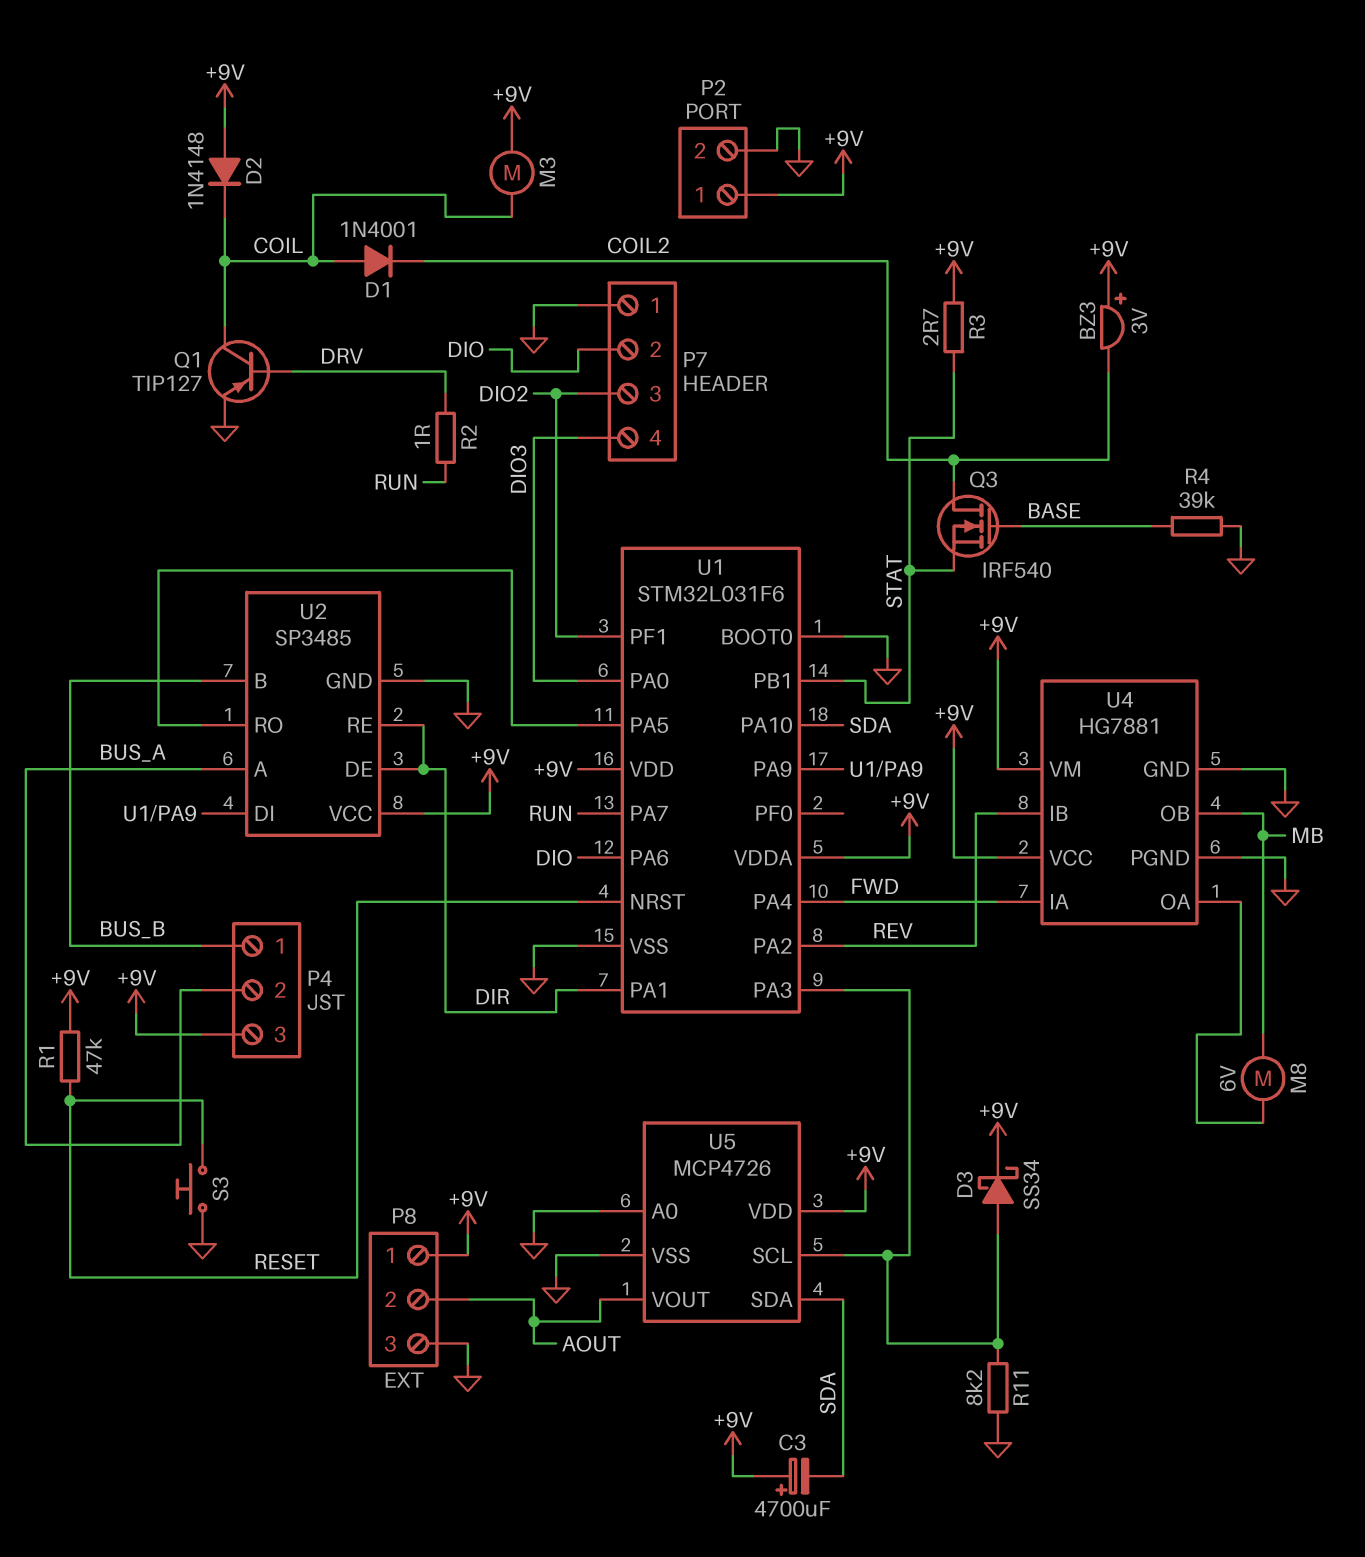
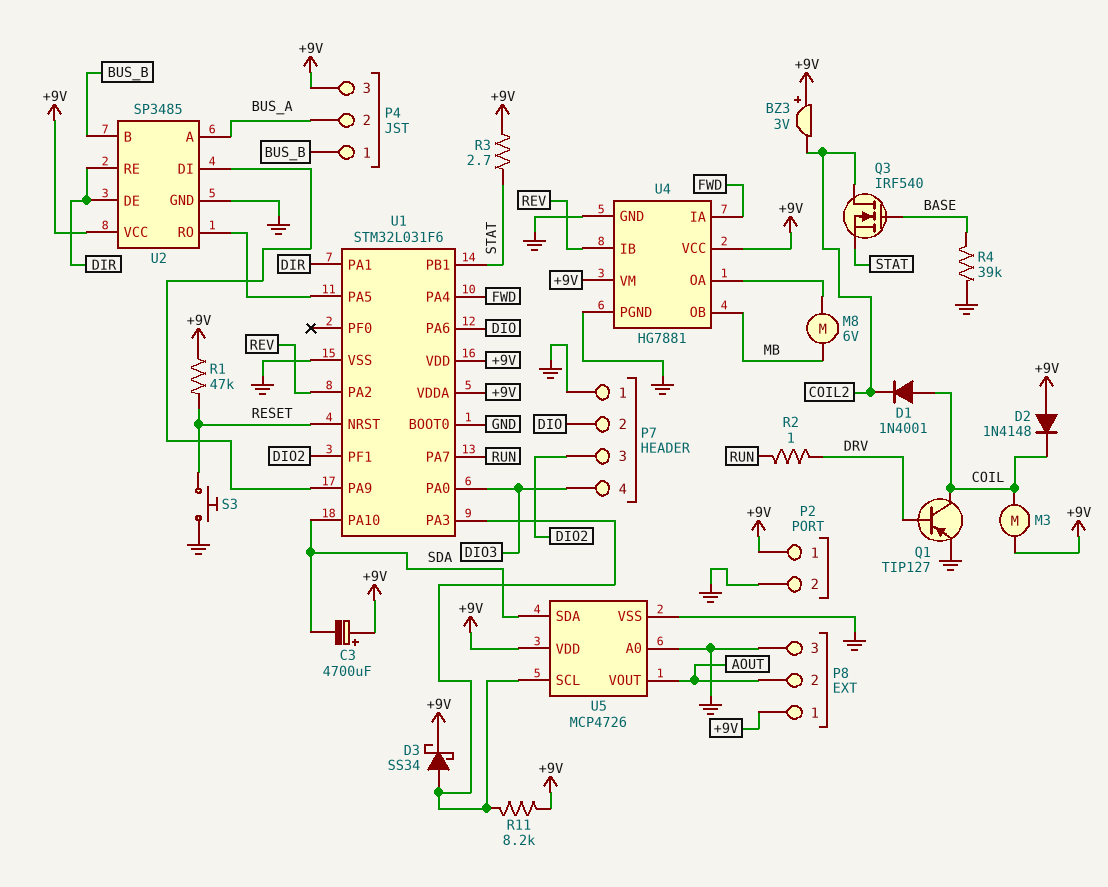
R11: 8.2k (GND, U1/PA3) -> 8.2k (+9V, U1/PA3)

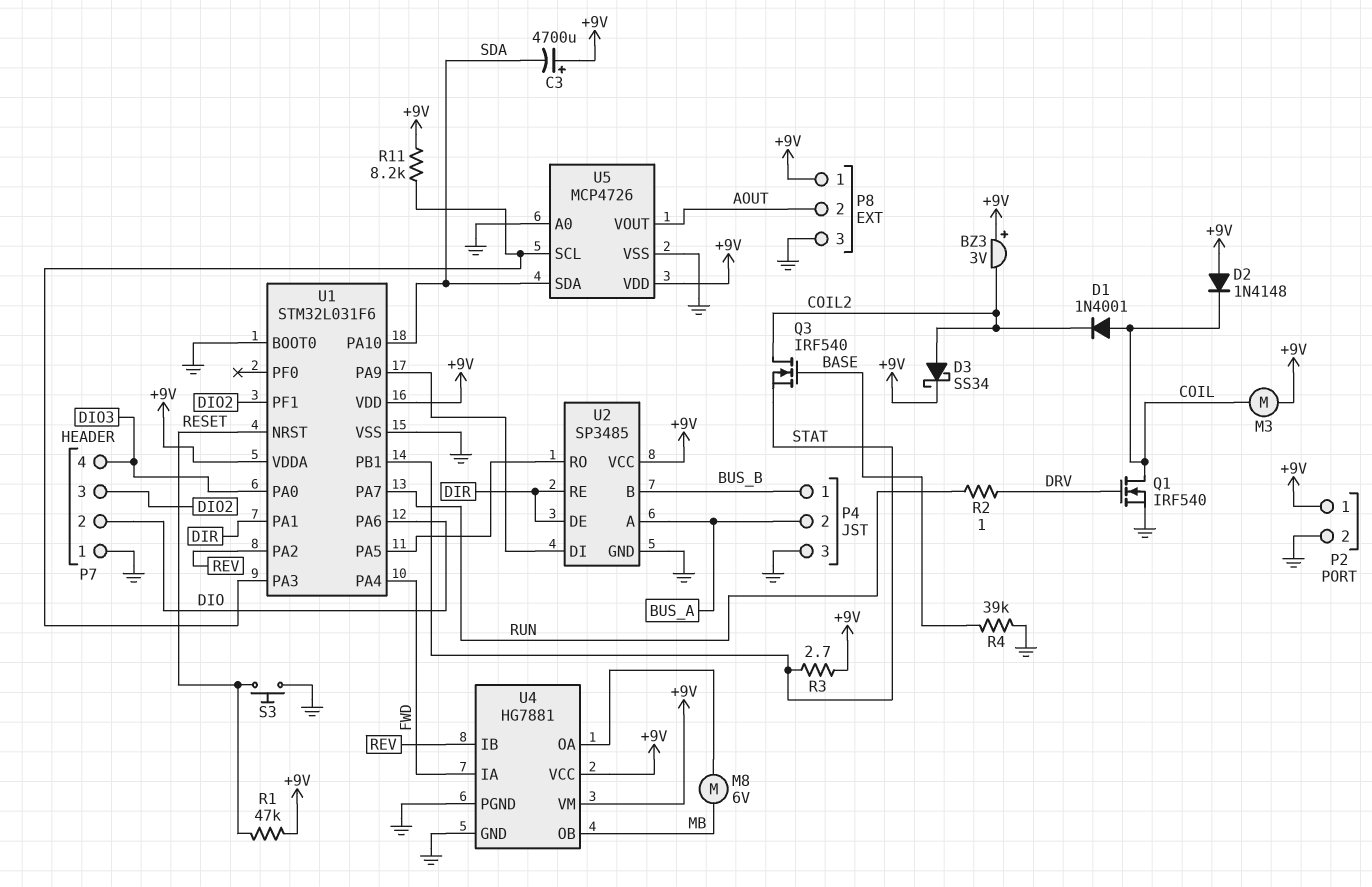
D3: schottky SS34 (A U1/PA3, K +9V) -> schottky SS34 (A COIL2, K +9V)
P4 pin 3: +9V -> GND
Q1: PNP TIP127 (B DRV, C COIL, E GND) -> NMOS IRF540 (G DRV, D COIL, S GND)

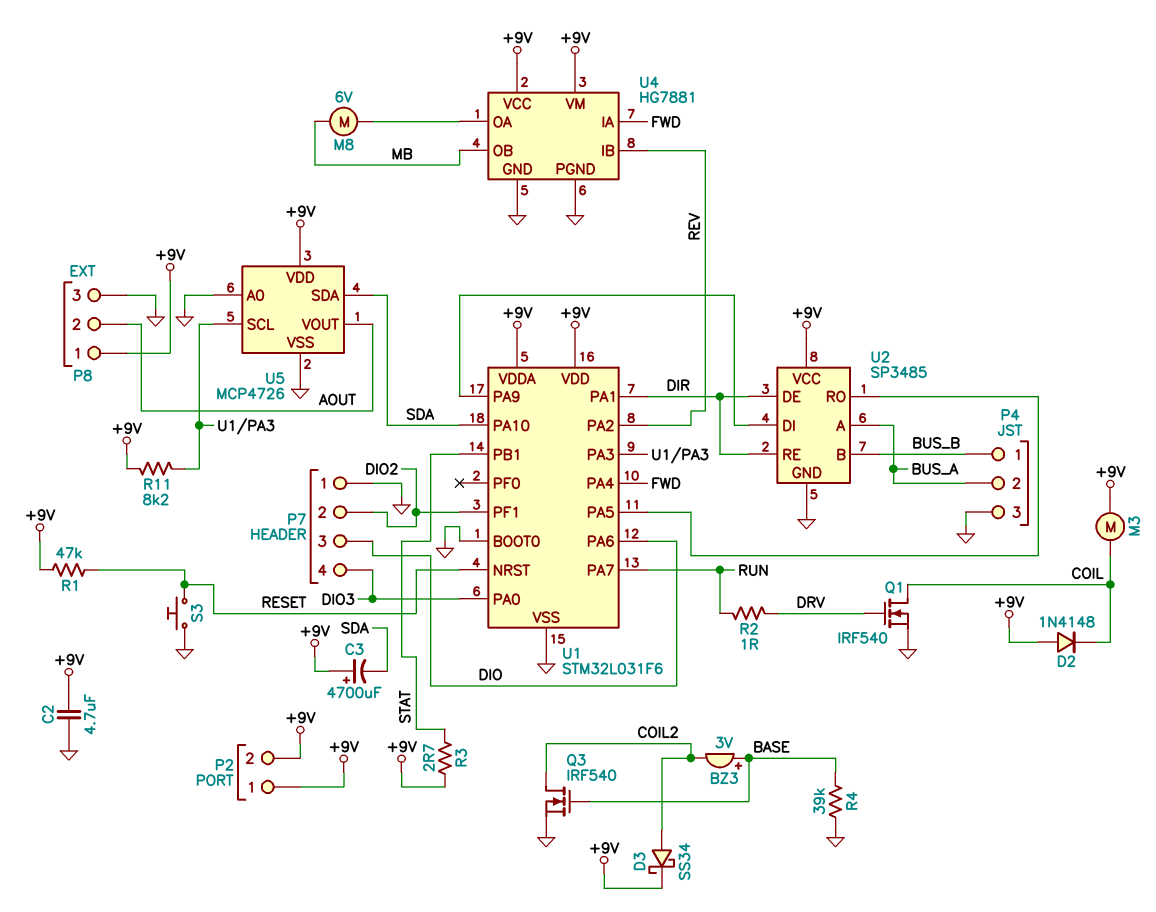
BZ3: buzzer 3V (plus +9V, minus COIL2) -> buzzer 3V (plus BASE, minus COIL2)
C2: none -> 4.7uF (+9V, GND)
D1: diode 1N4001 (A COIL, K COIL2) -> none
P2 pin 2: GND -> +9V
P7 pin 2: DIO -> DIO2
P7 pin 3: DIO2 -> DIO
Q3: NMOS IRF540 (G BASE, D COIL2, S STAT) -> NMOS IRF540 (G BASE, D COIL2, S GND)

